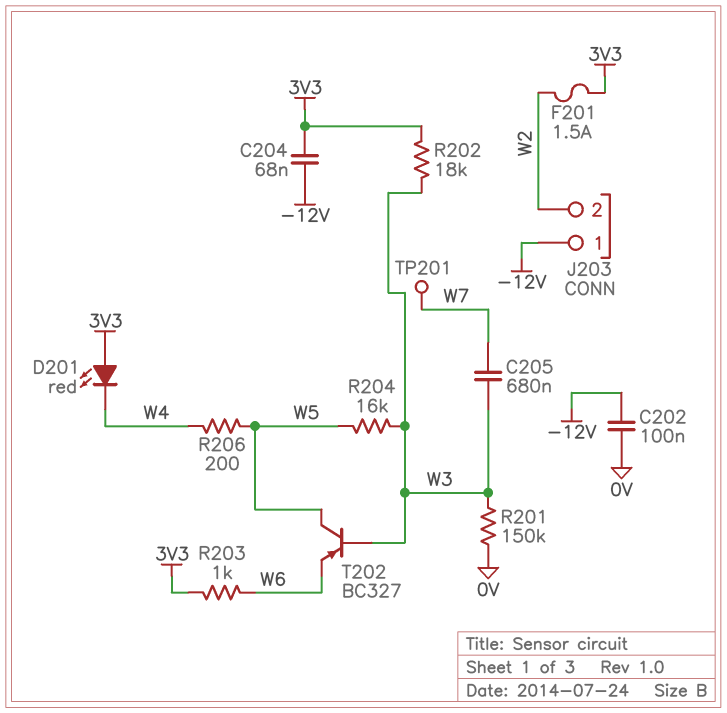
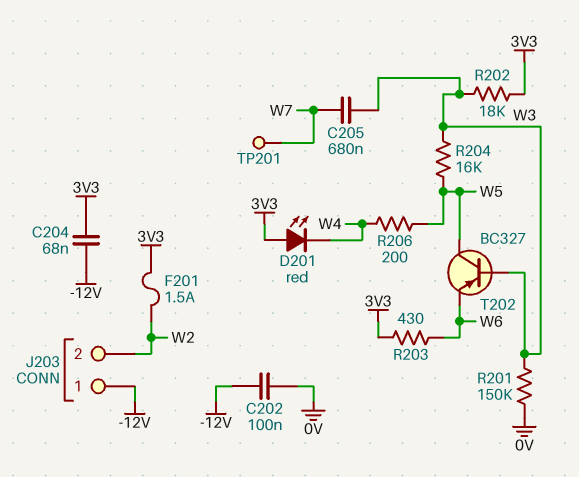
R203: 1k (3V3, W6) -> 430 (3V3, W6)

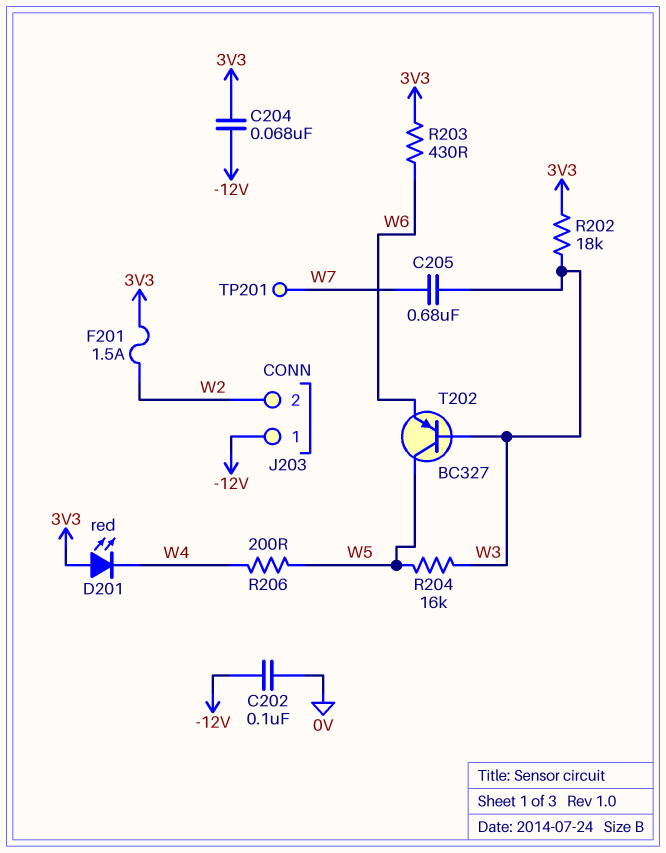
R201: 150k (0V, W3) -> none

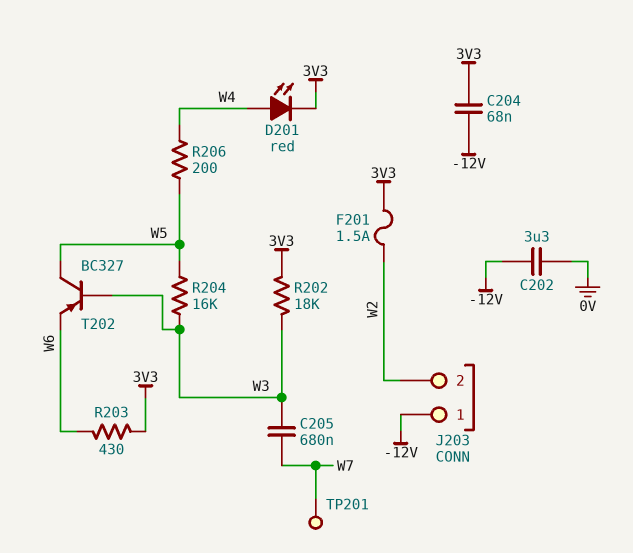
C202: 100nF (-12V, 0V) -> 3.3uF (-12V, 0V)
D201: LED red (A 3V3, K W4) -> LED red (A W4, K 3V3)

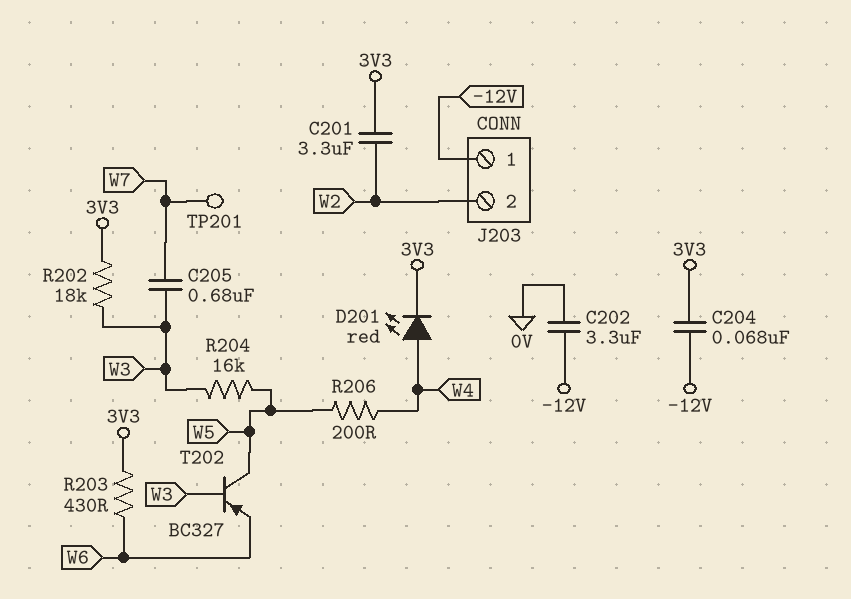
C201: none -> 3.3uF (3V3, W2)
F201: 1.5A (3V3, W2) -> none

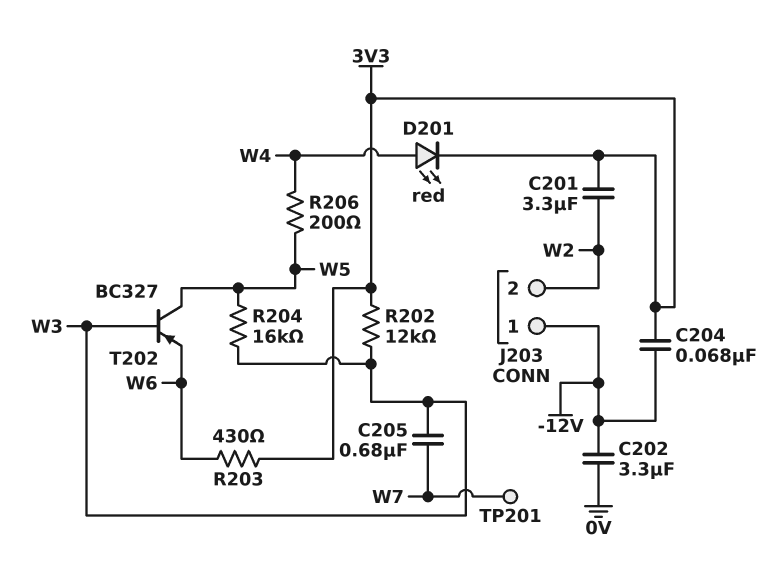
R202: 18k (3V3, W3) -> 12k (3V3, W3)

